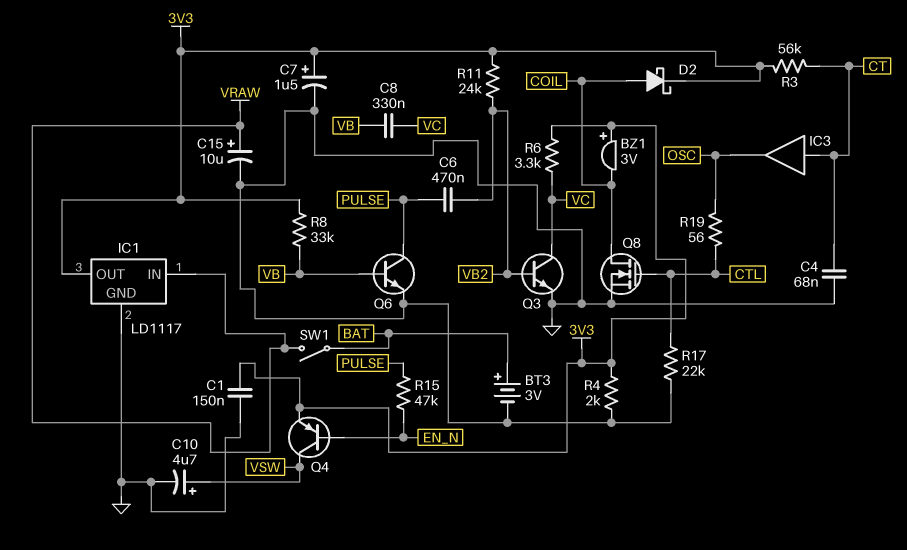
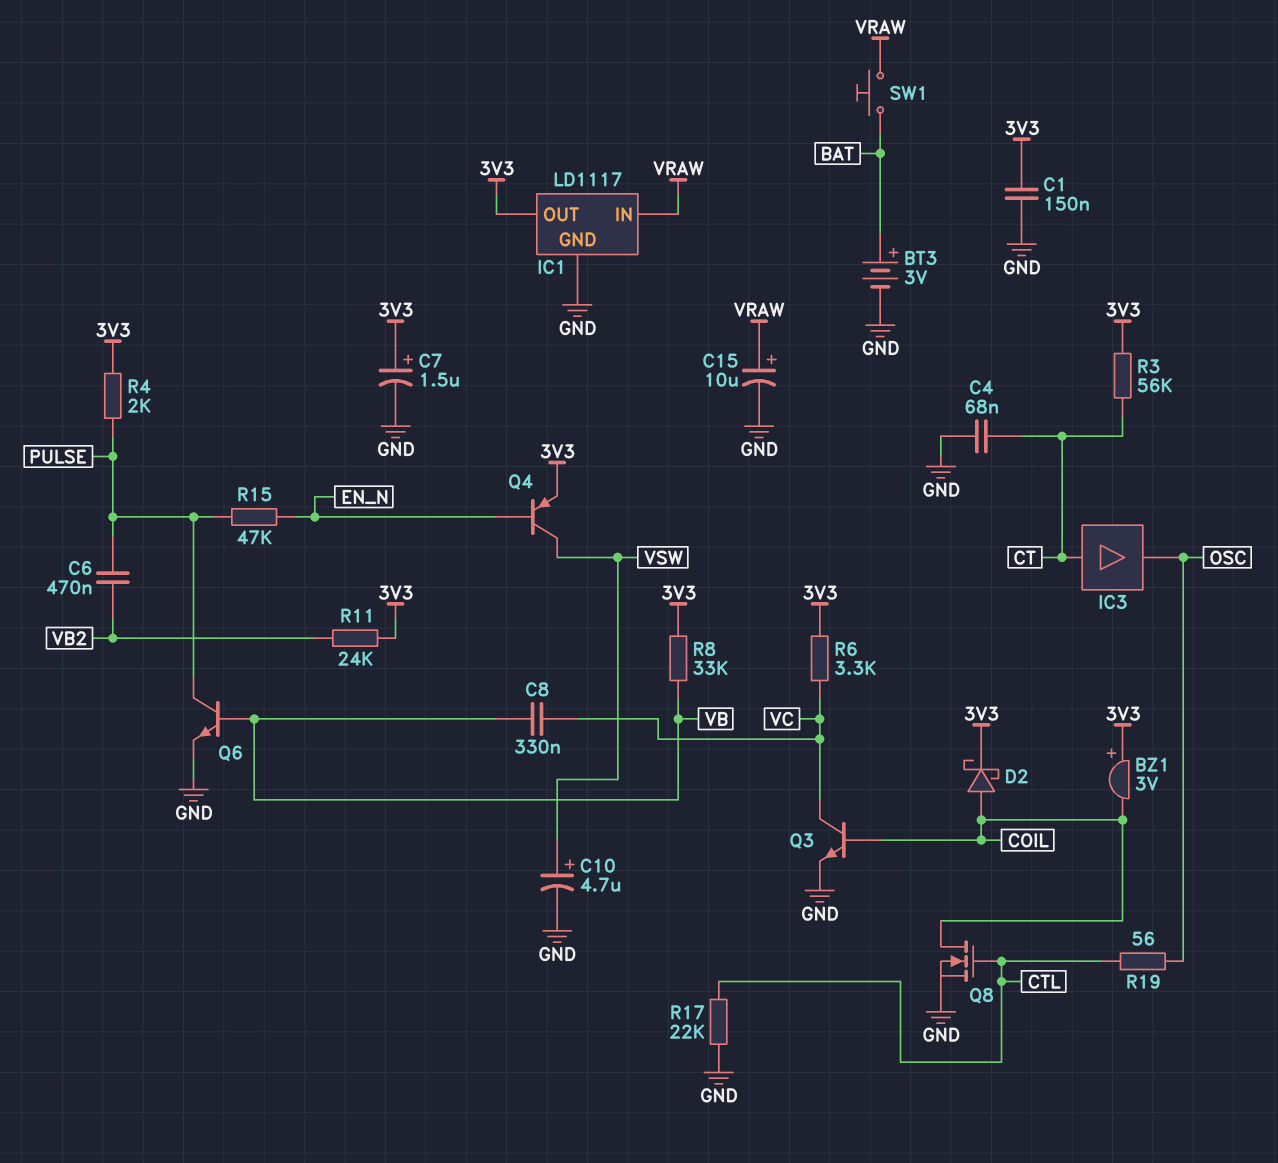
Q3: NPN (B VB2, C VC, E GND) -> NPN (B COIL, C VC, E GND)
R4: 2k (3V3, GND) -> 2k (3V3, PULSE)
SW1: switch (BAT, VRAW) -> button (BAT, VRAW)

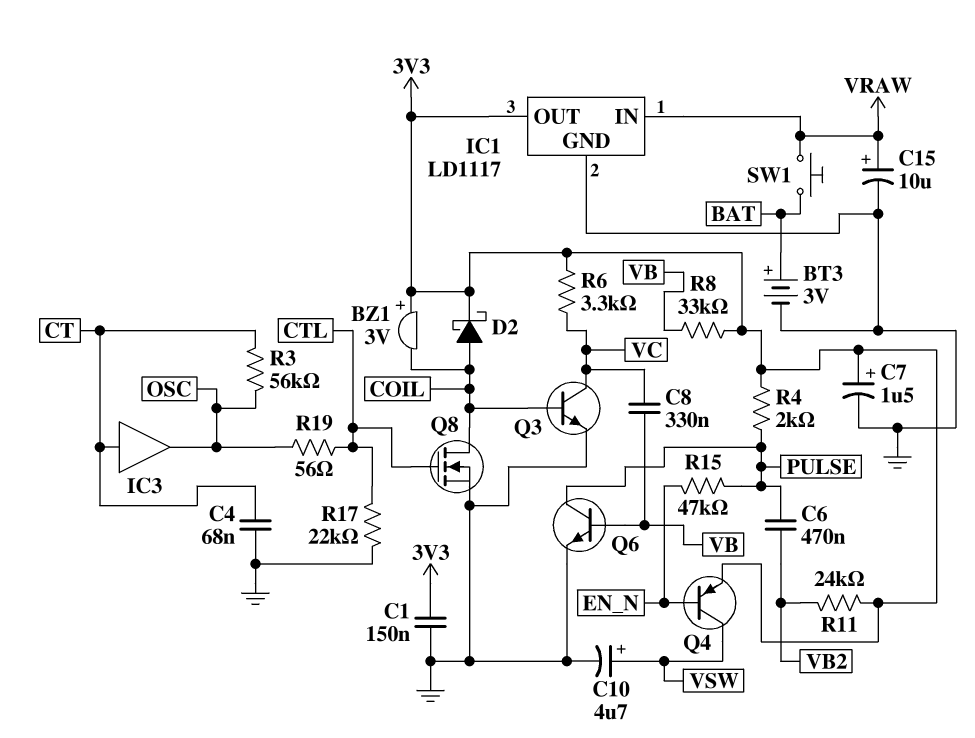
R3: 56k (3V3, CT) -> 56k (CT, OSC)

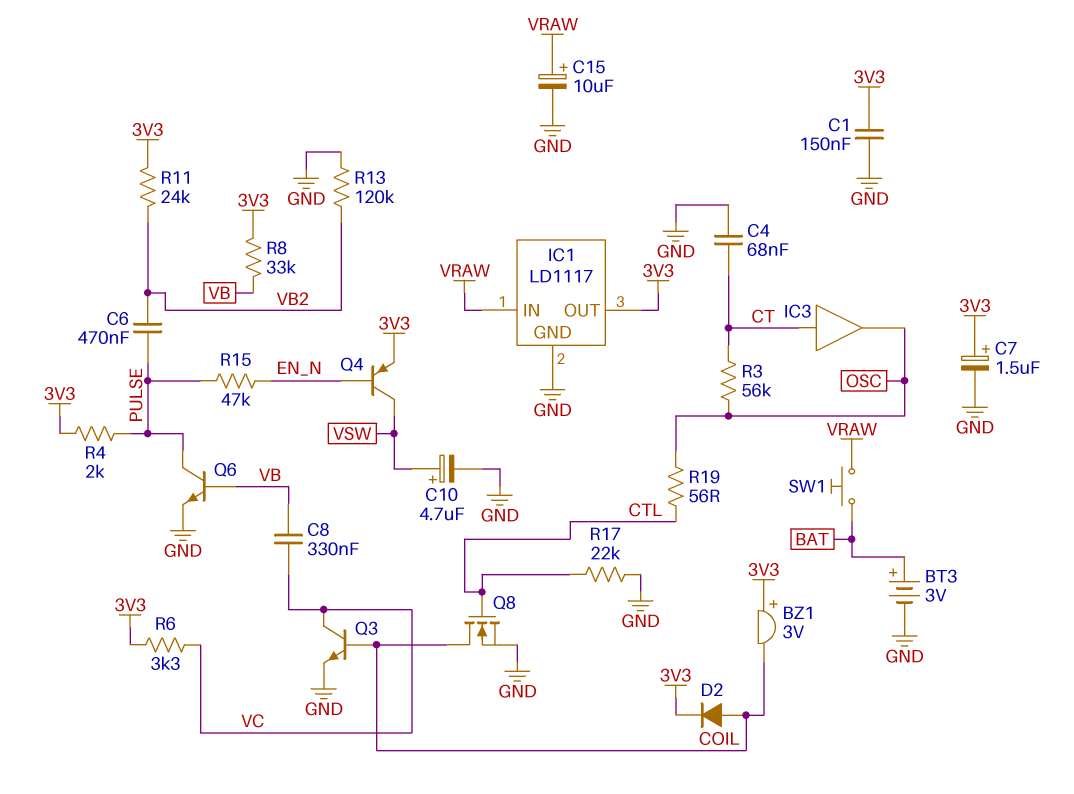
D2: schottky (A COIL, K 3V3) -> diode (A COIL, K 3V3)
R13: none -> 120k (GND, VB2)

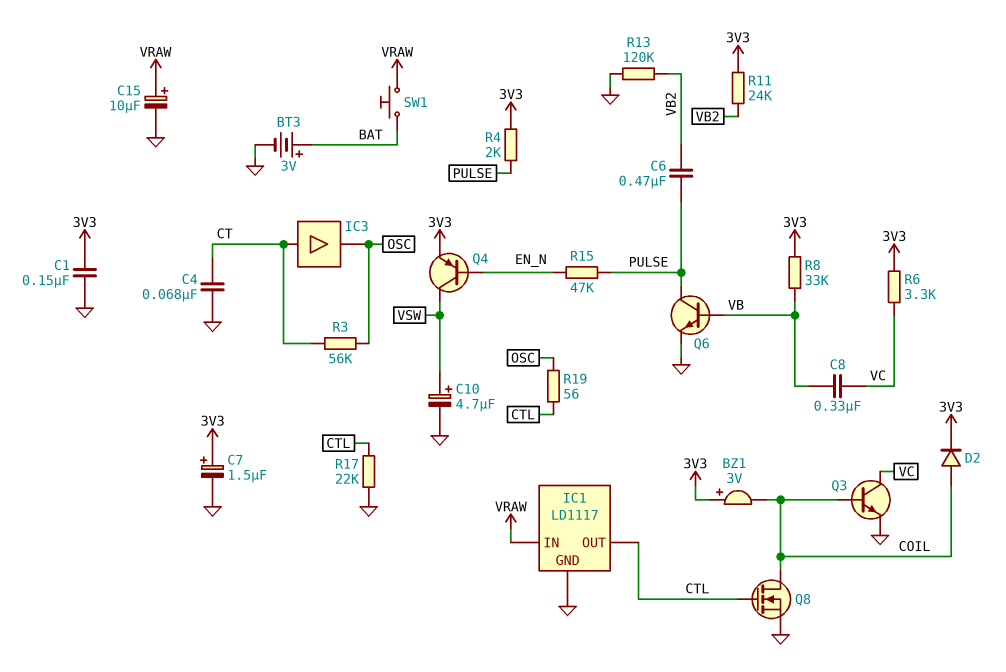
IC1 pin OUT: 3V3 -> CTL

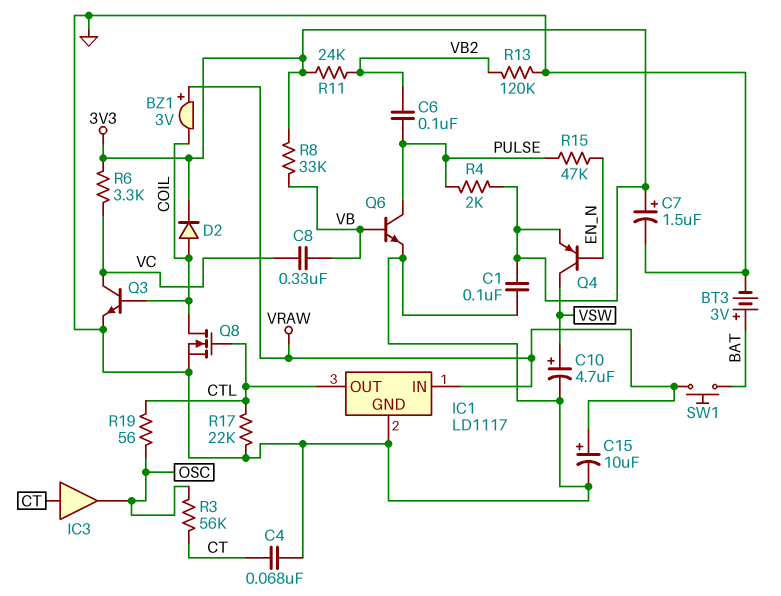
BZ1: buzzer 3V (plus 3V3, minus COIL) -> buzzer 3V (plus VRAW, minus COIL)
C1: 150nF (3V3, GND) -> 100nF (3V3, GND)
C6: 470nF (PULSE, VB2) -> 100nF (PULSE, VB2)

